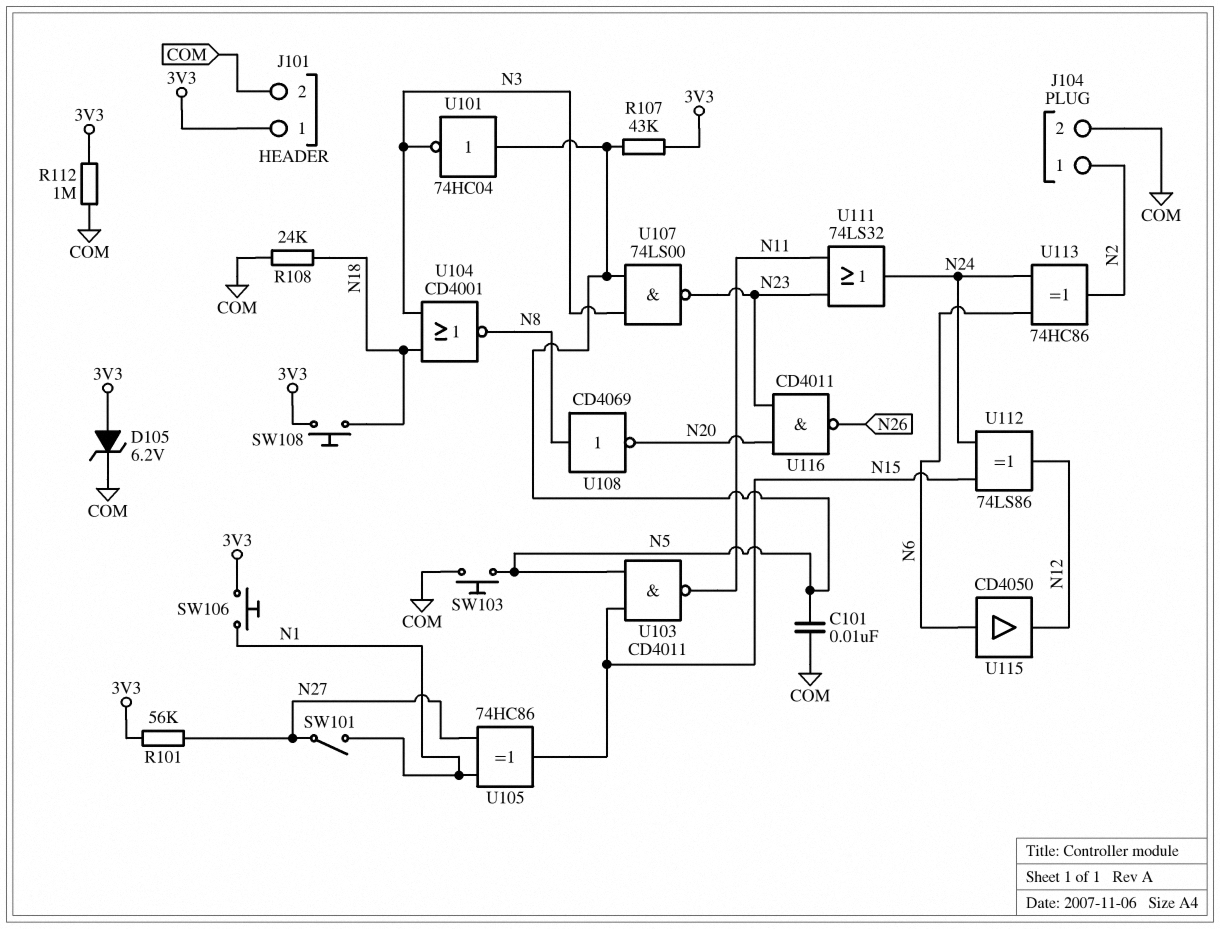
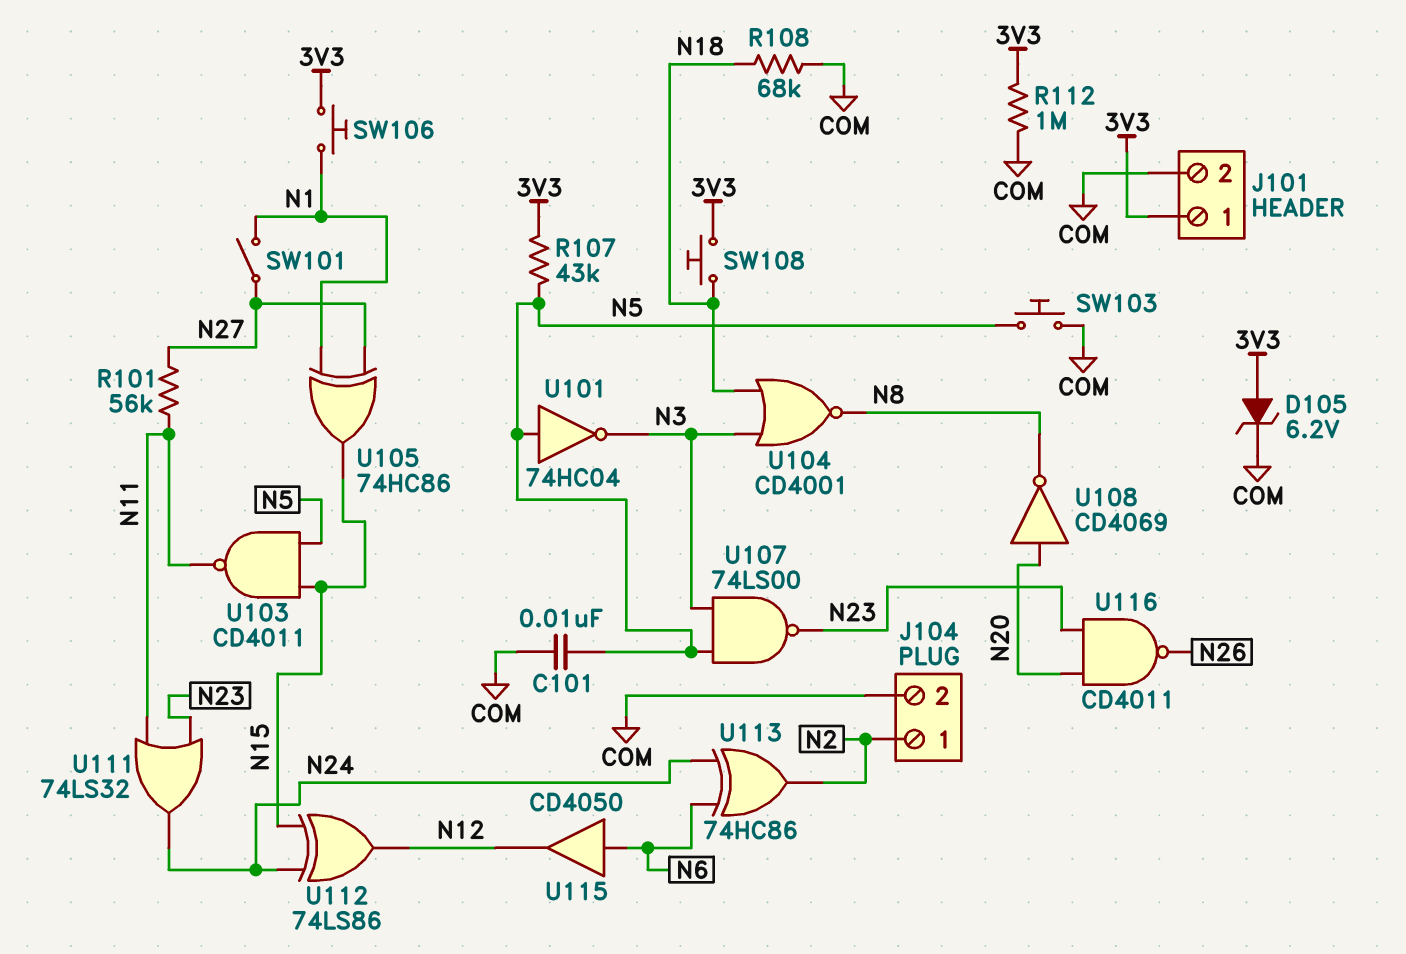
R101: 56k (3V3, N27) -> 56k (N11, N27)
R108: 24k (COM, N18) -> 68k (COM, N18)
U108: NOT CD4069 (in N8, out N20) -> NOT CD4069 (in N20, out N8)

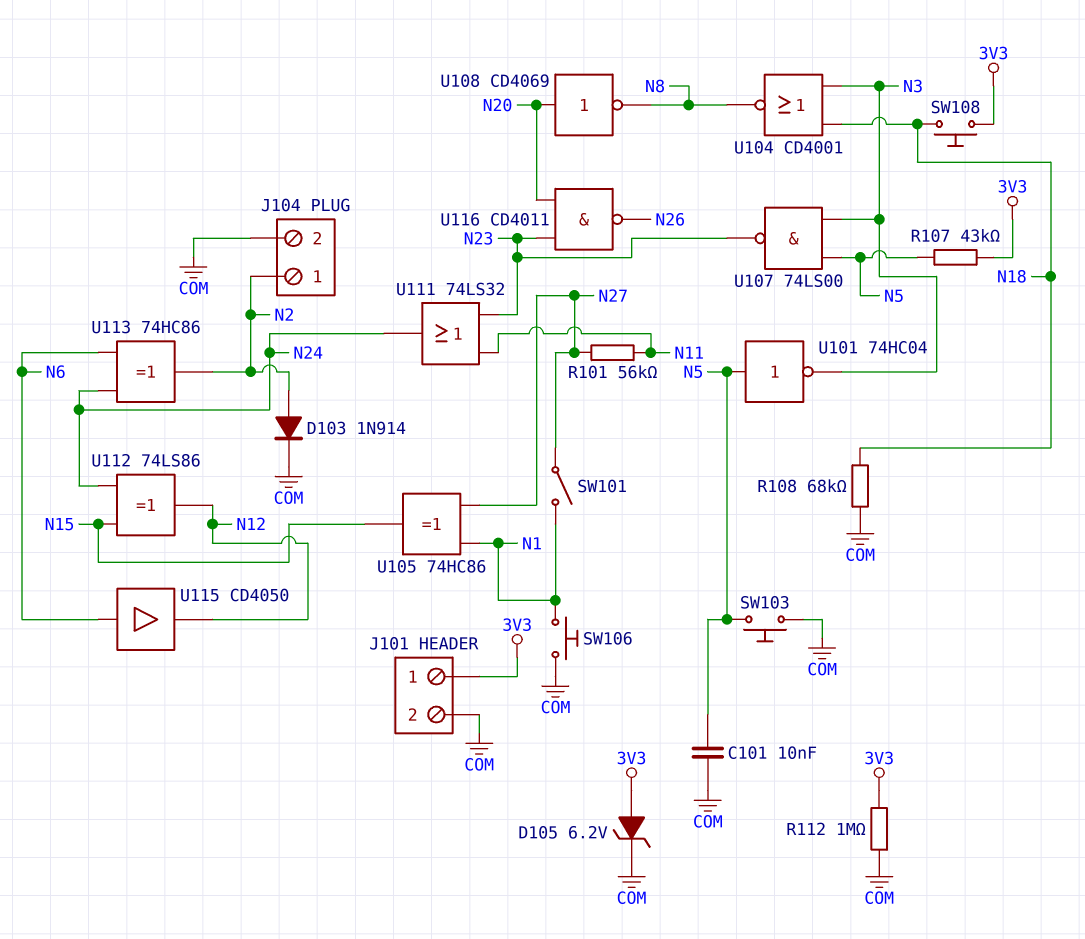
D103: none -> diode 1N914 (A N2, K COM)
SW106: button (3V3, N1) -> button (COM, N1)
U103: NAND CD4011 (in N5, in N15, out N11) -> none

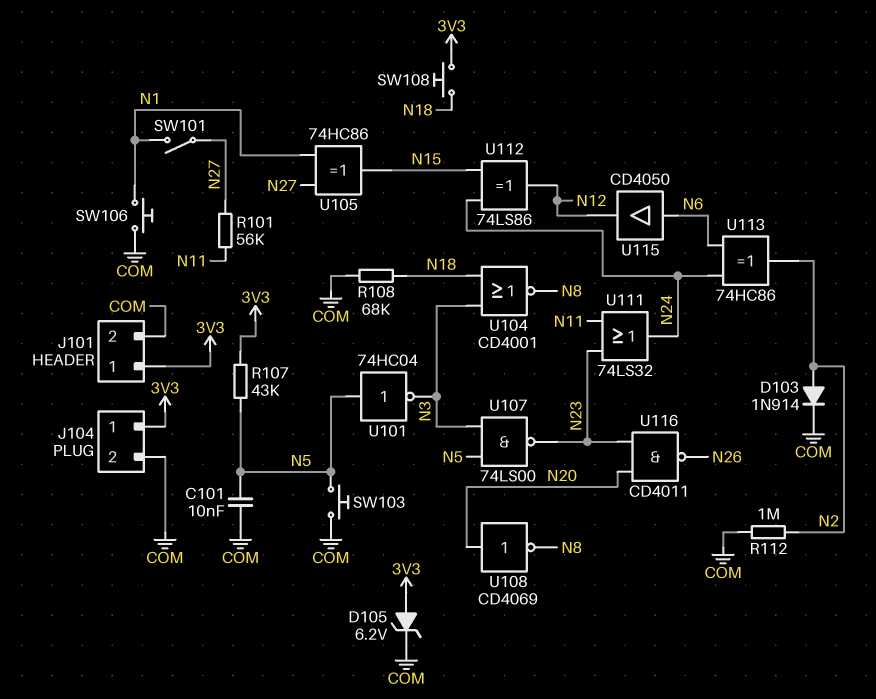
J104 pin 1: N2 -> 3V3
R112: 1M (3V3, COM) -> 1M (COM, N2)

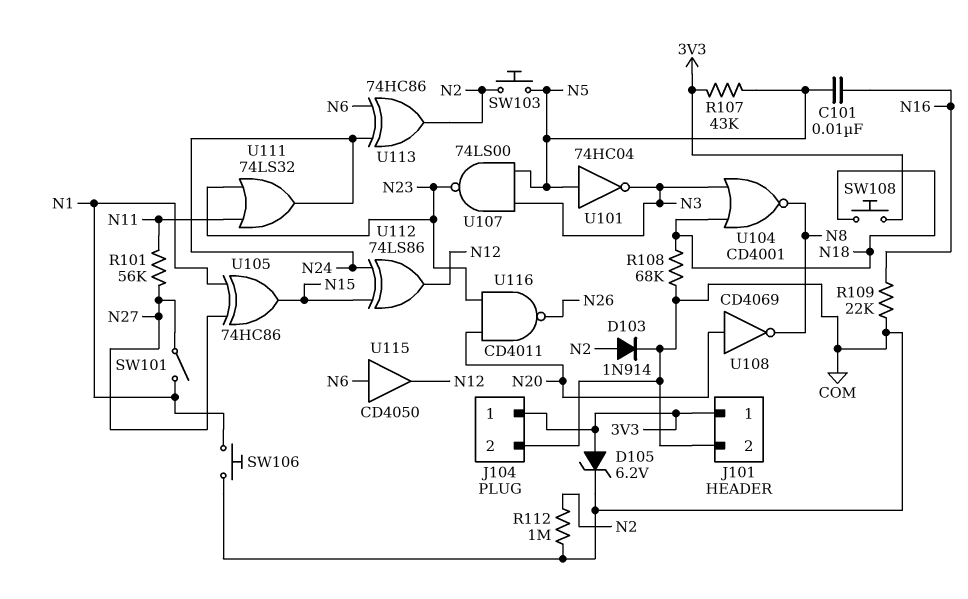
C101: 10nF (COM, N5) -> 10nF (N5, N16)
R109: none -> 22k (COM, N16)
SW103: button (COM, N5) -> button (N2, N5)

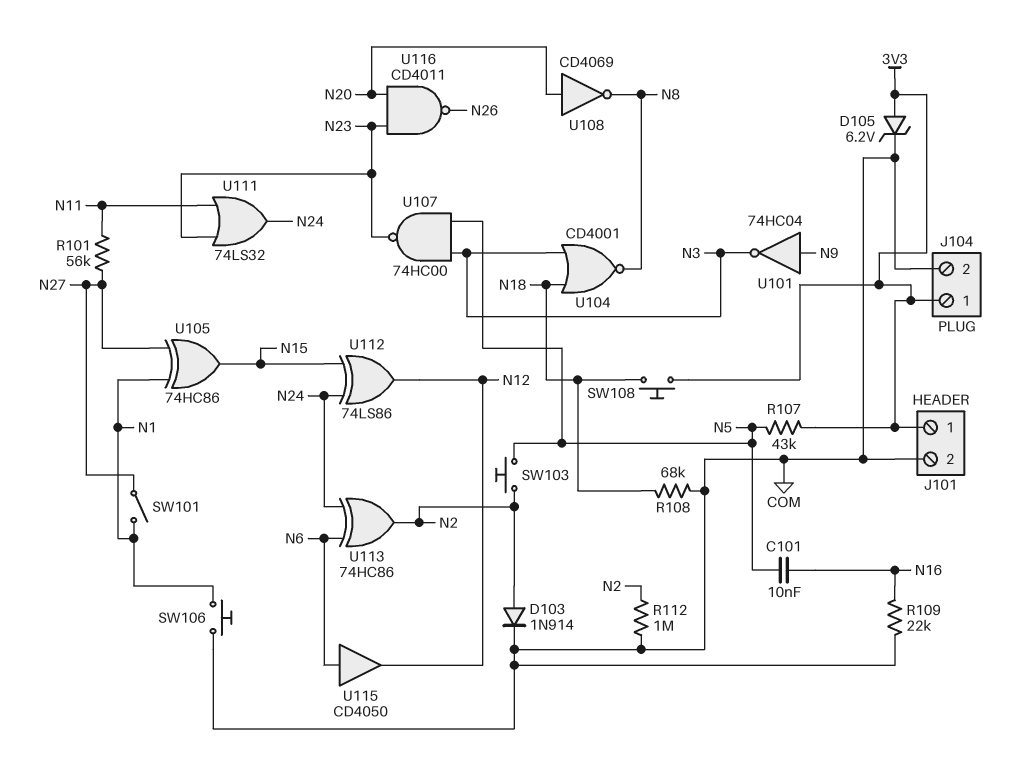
U101: NOT 74HC04 (in N5, out N3) -> NOT 74HC04 (in N9, out N3)
U107: NAND 74LS00 (in N3, in N5, out N23) -> NAND 74HC00 (in N3, in N5, out N23)

